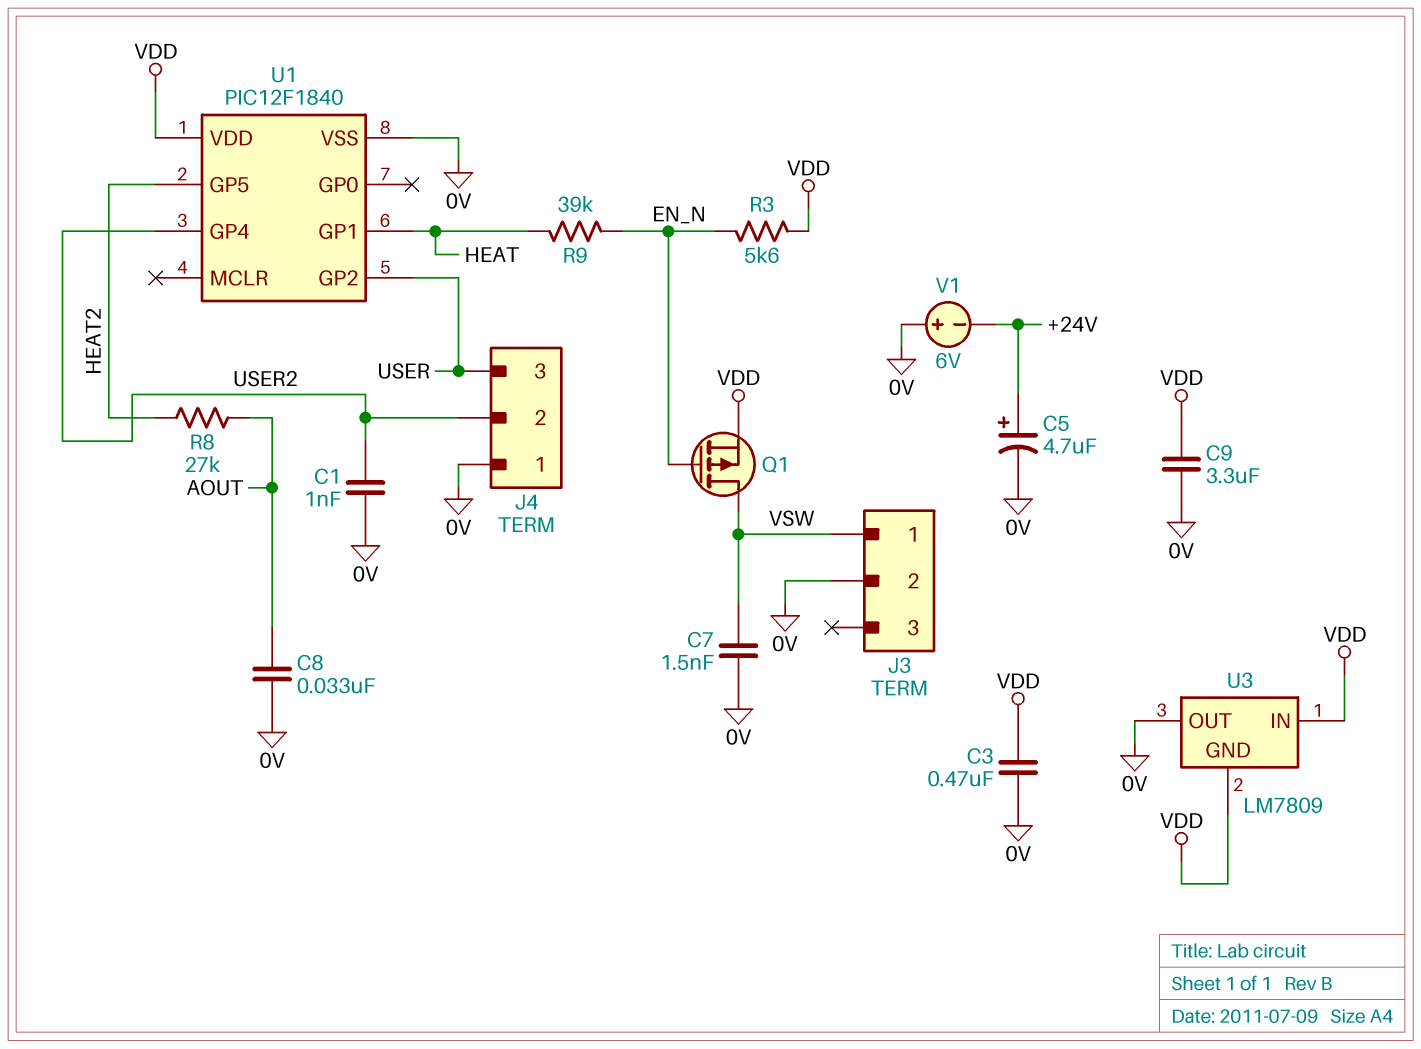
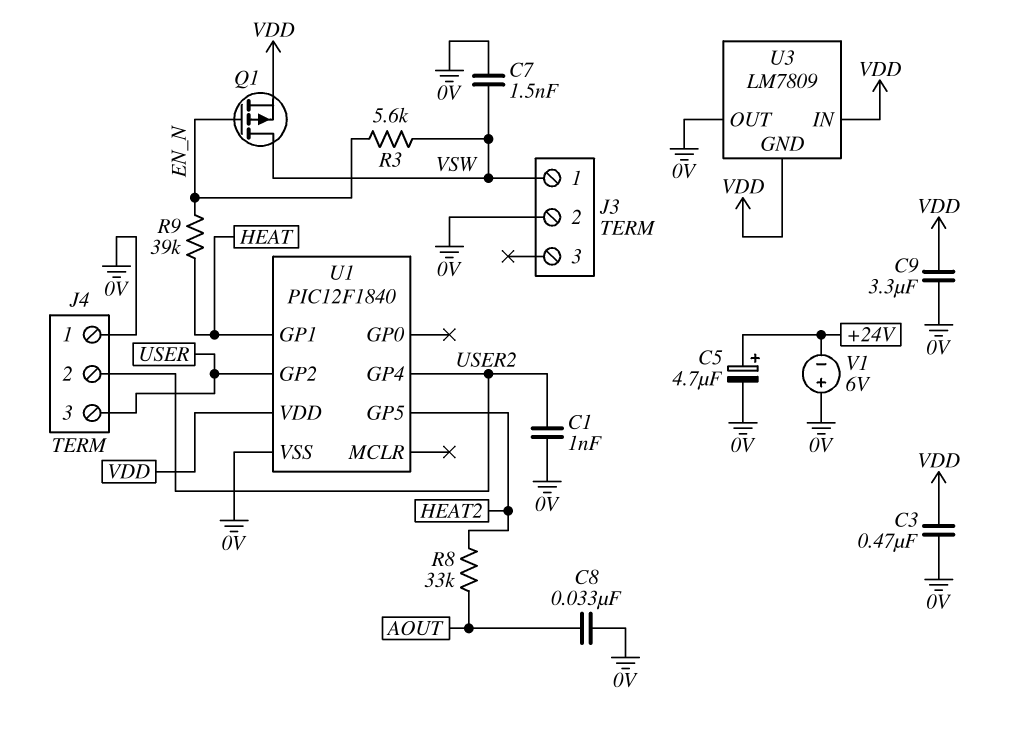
R3: 5.6k (EN_N, VDD) -> 5.6k (EN_N, VSW)
R8: 27k (AOUT, HEAT2) -> 33k (AOUT, HEAT2)

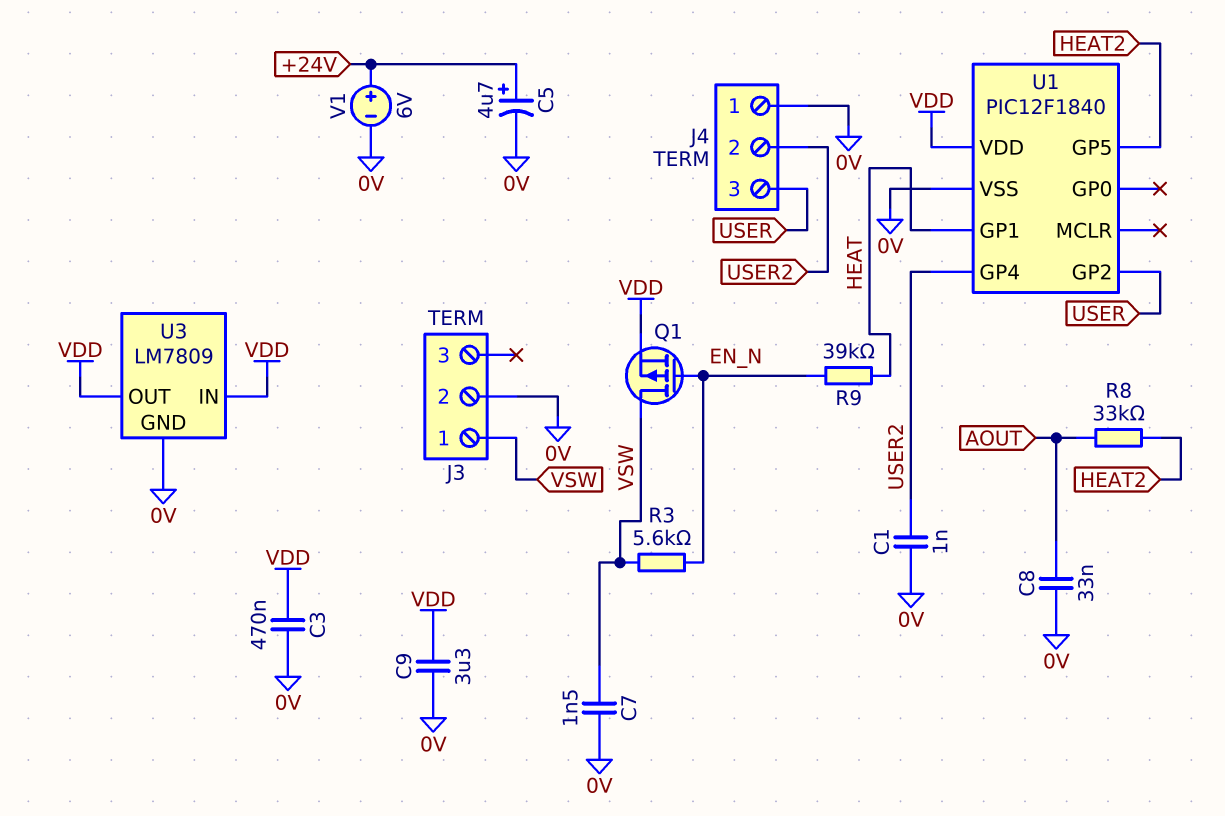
U3 pin GND: VDD -> 0V
U3 pin OUT: 0V -> VDD
V1: 6V (plus 0V, minus +24V) -> 6V (plus +24V, minus 0V)

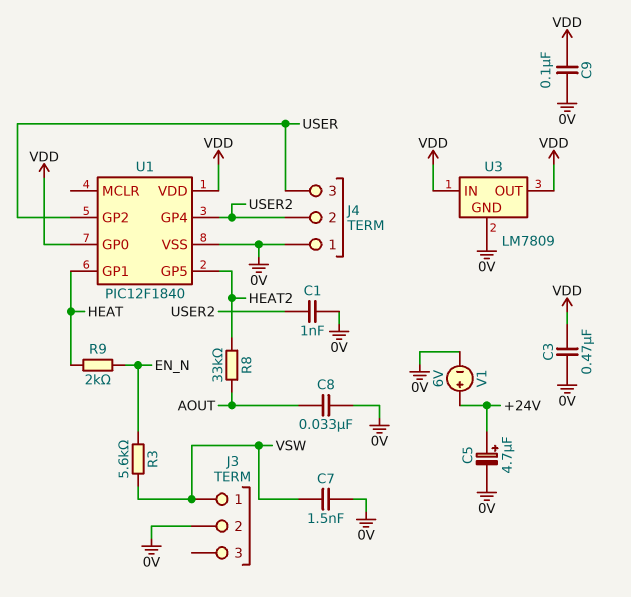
C9: 3.3uF (0V, VDD) -> 100nF (0V, VDD)
Q1: PMOS (G EN_N, D VSW, S VDD) -> none
R9: 39k (EN_N, HEAT) -> 2k (EN_N, HEAT)
U1 pin GP0: none -> VDD

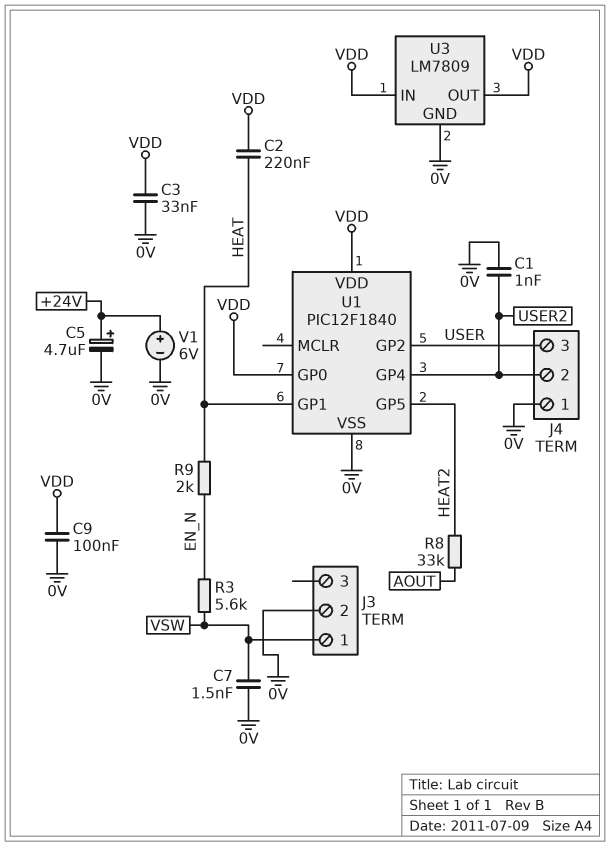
C2: none -> 220nF (HEAT, VDD)
C3: 470nF (0V, VDD) -> 33nF (0V, VDD)
C8: 33nF (0V, AOUT) -> none

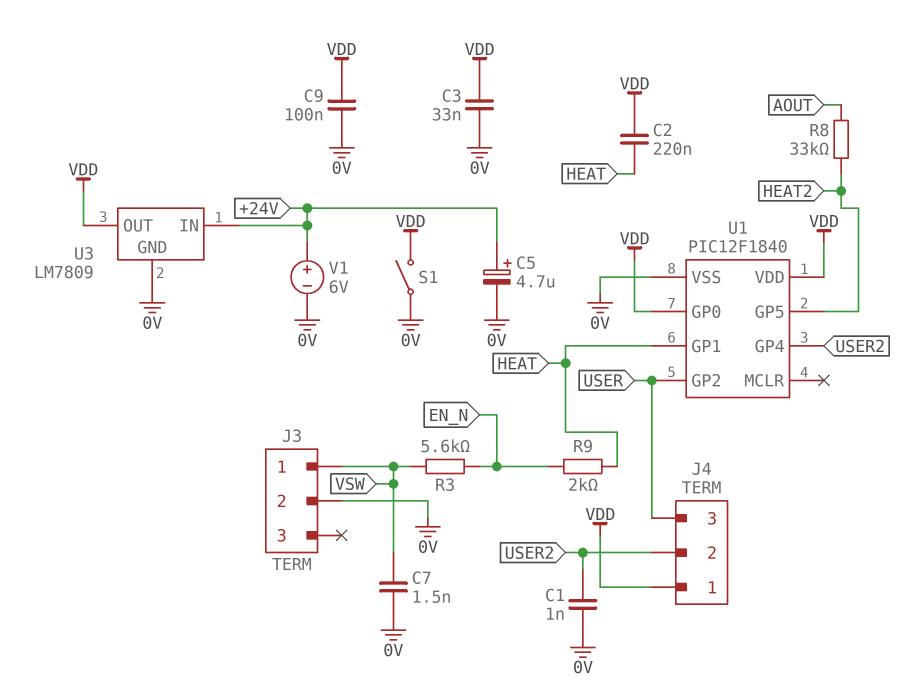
J4 pin 1: 0V -> VDD
S1: none -> switch (0V, VDD)
U3 pin IN: VDD -> +24V

